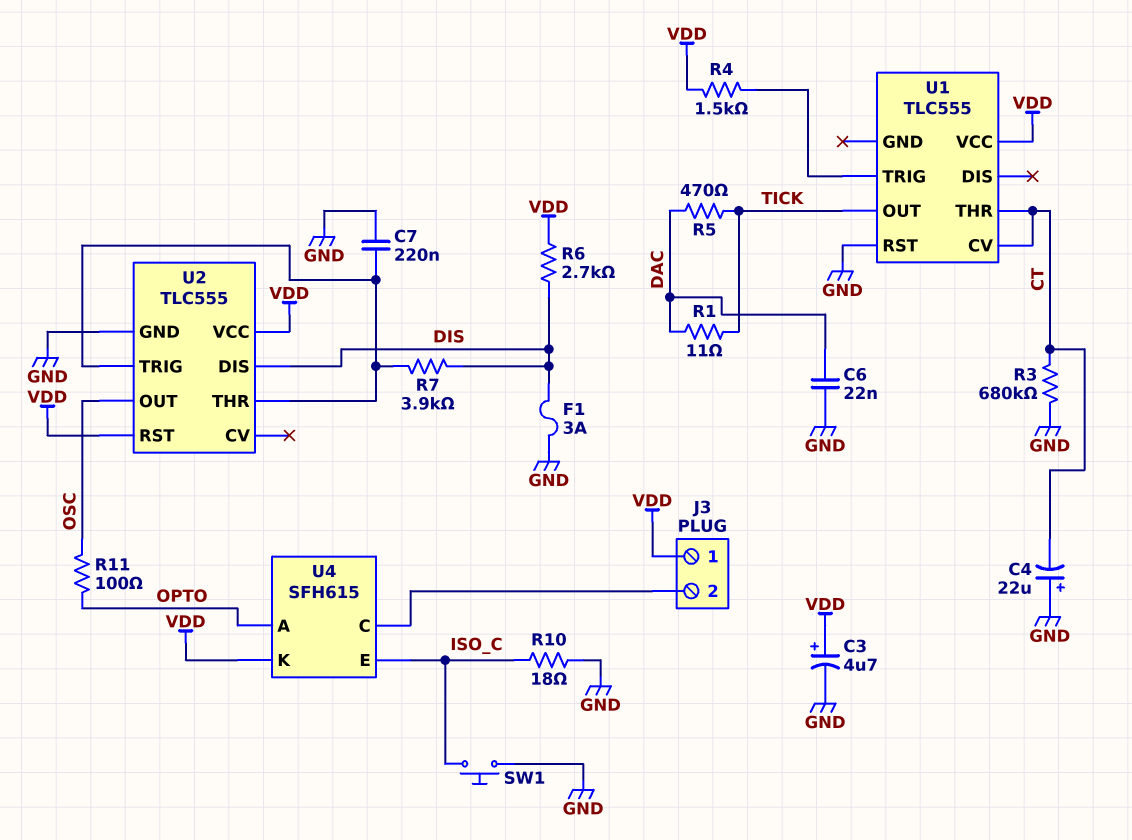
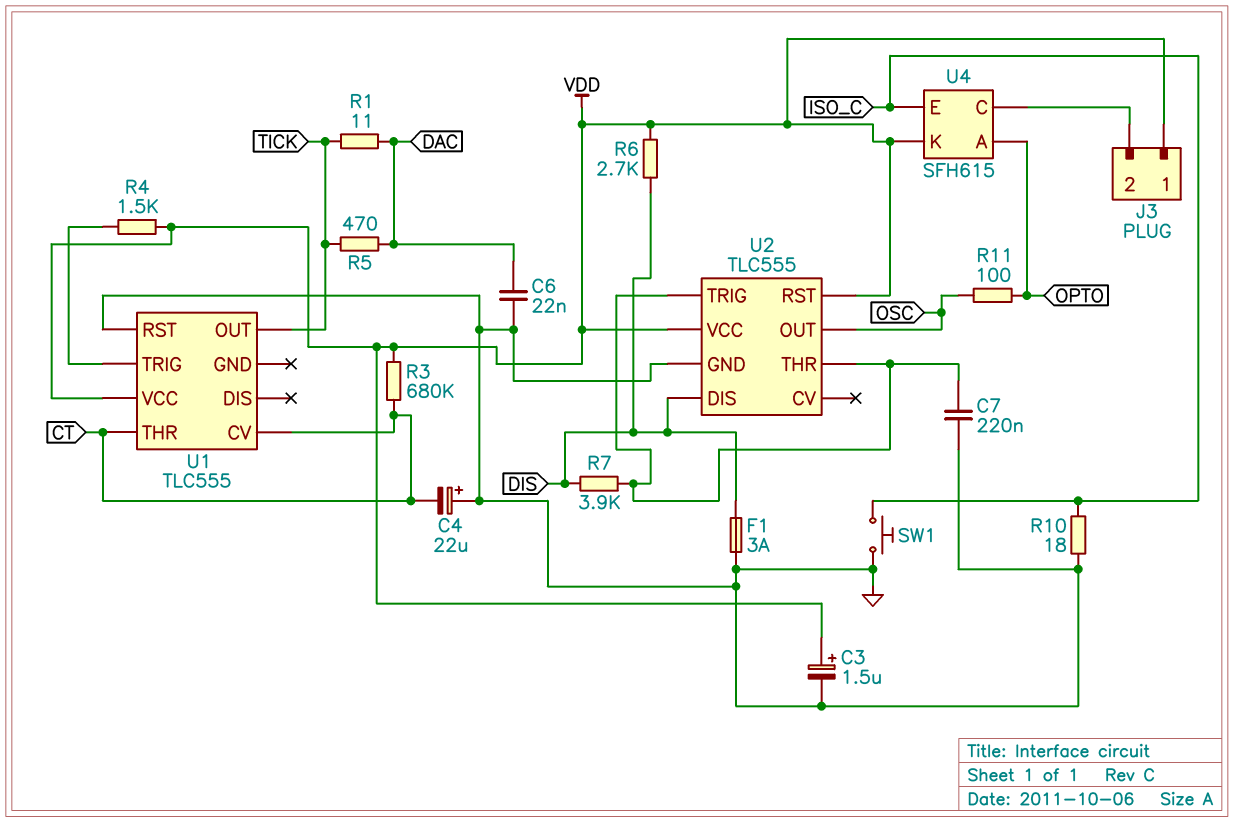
C3: 4.7uF (plus VDD, minus GND) -> 1.5uF (plus VDD, minus GND)
R3: 680k (CT, GND) -> 680k (CT, VDD)

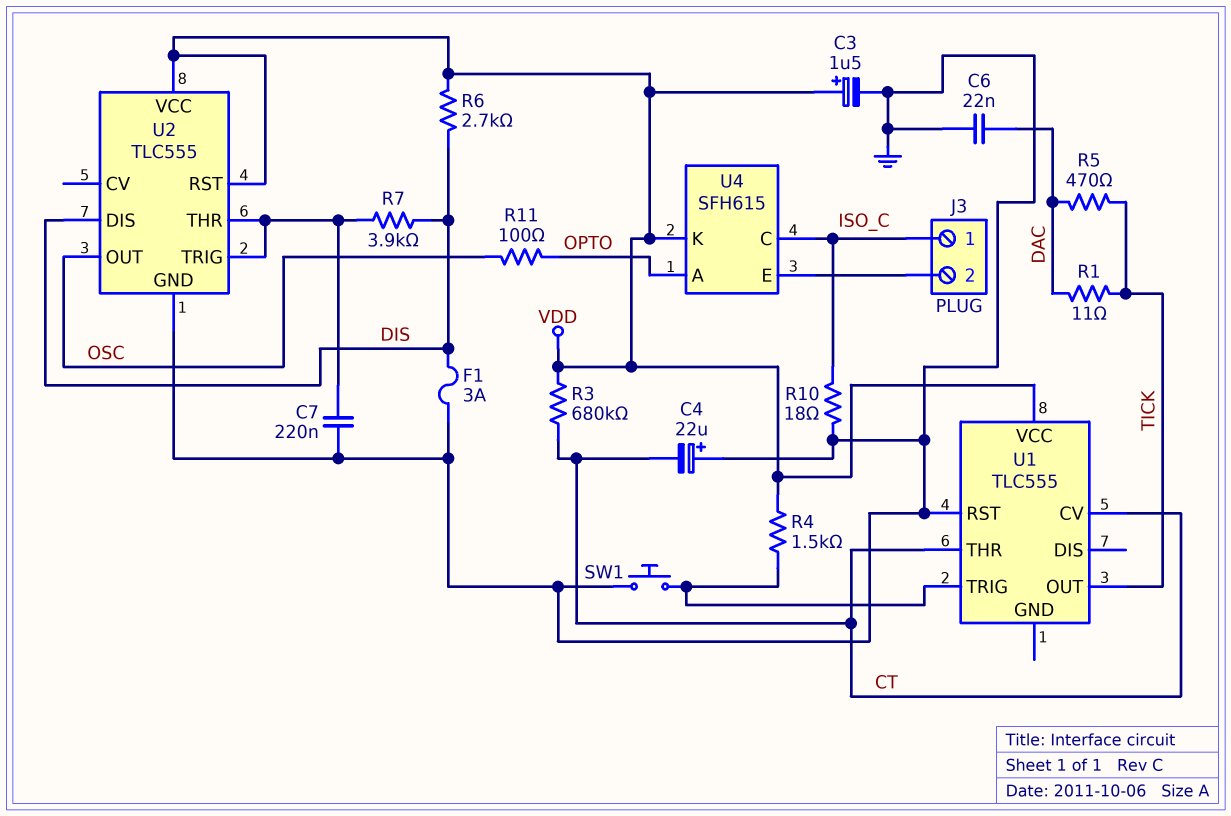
J3 pin 1: VDD -> ISO_C
SW1: button (GND, ISO_C) -> button (GND, U1/TRIG)
U4 pin C: J3/2 -> ISO_C
U4 pin E: ISO_C -> J3/2

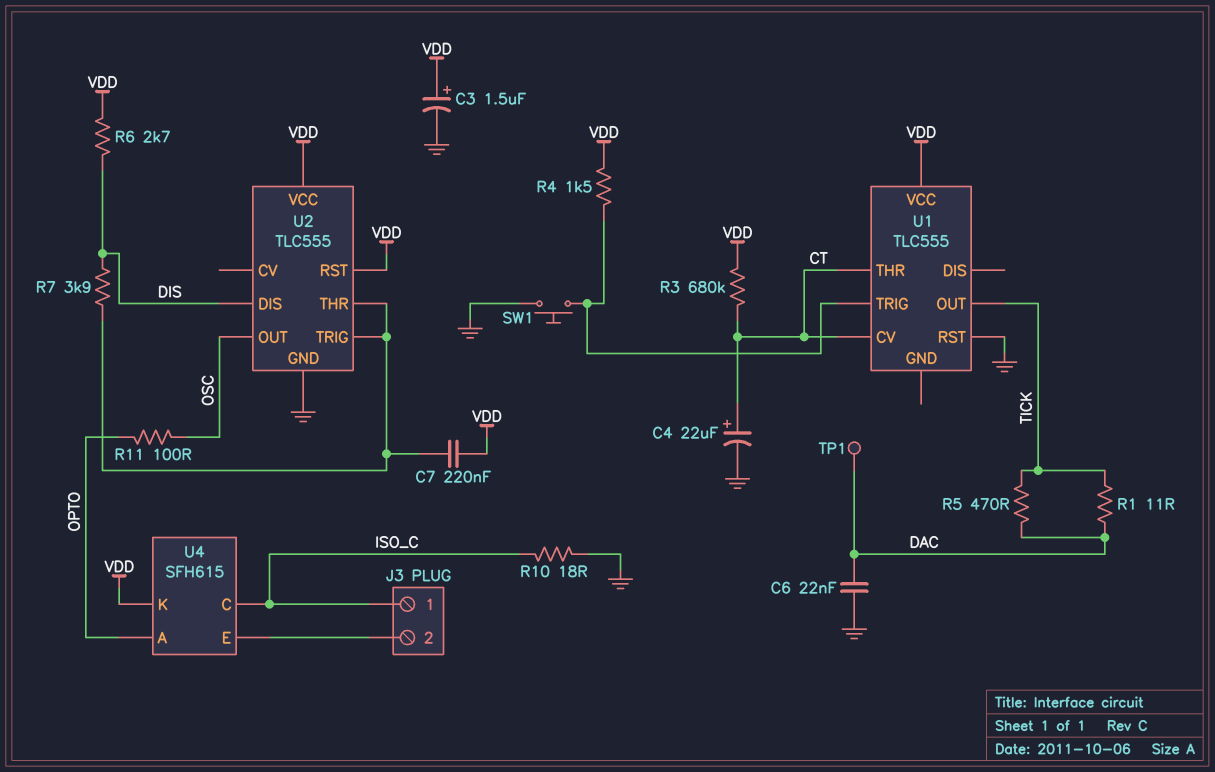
C4: 22uF (plus GND, minus CT) -> 22uF (plus CT, minus GND)
C7: 220nF (GND, U2/THR) -> 220nF (U2/THR, VDD)
F1: 3A (DIS, GND) -> none
TP1: none -> test point (DAC)

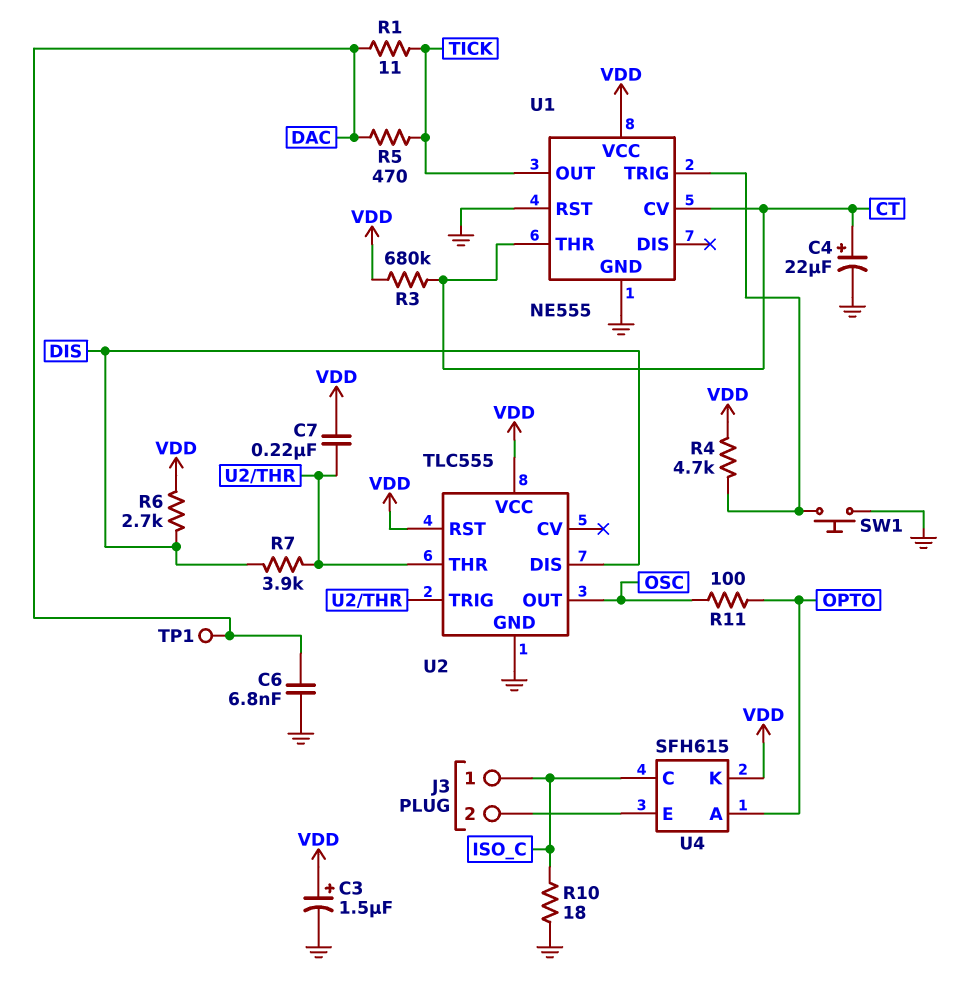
C6: 22nF (DAC, GND) -> 6.8nF (DAC, GND)
R4: 1.5k (U1/TRIG, VDD) -> 4.7k (U1/TRIG, VDD)
U1: TLC555 -> NE555
U1 pin GND: none -> GND

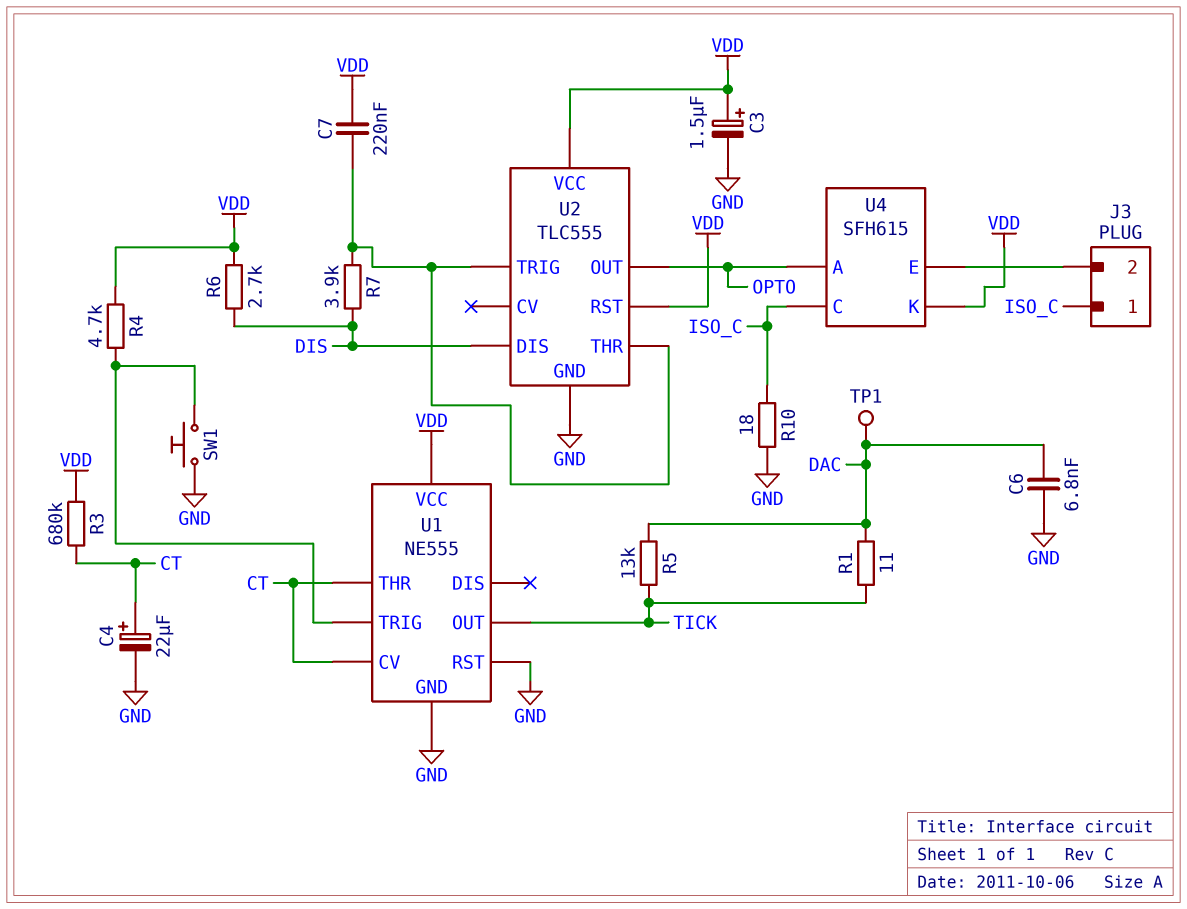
R5: 470 (DAC, TICK) -> 13k (DAC, TICK)
R11: 100 (OPTO, OSC) -> none
U2 pin OUT: OSC -> OPTO

